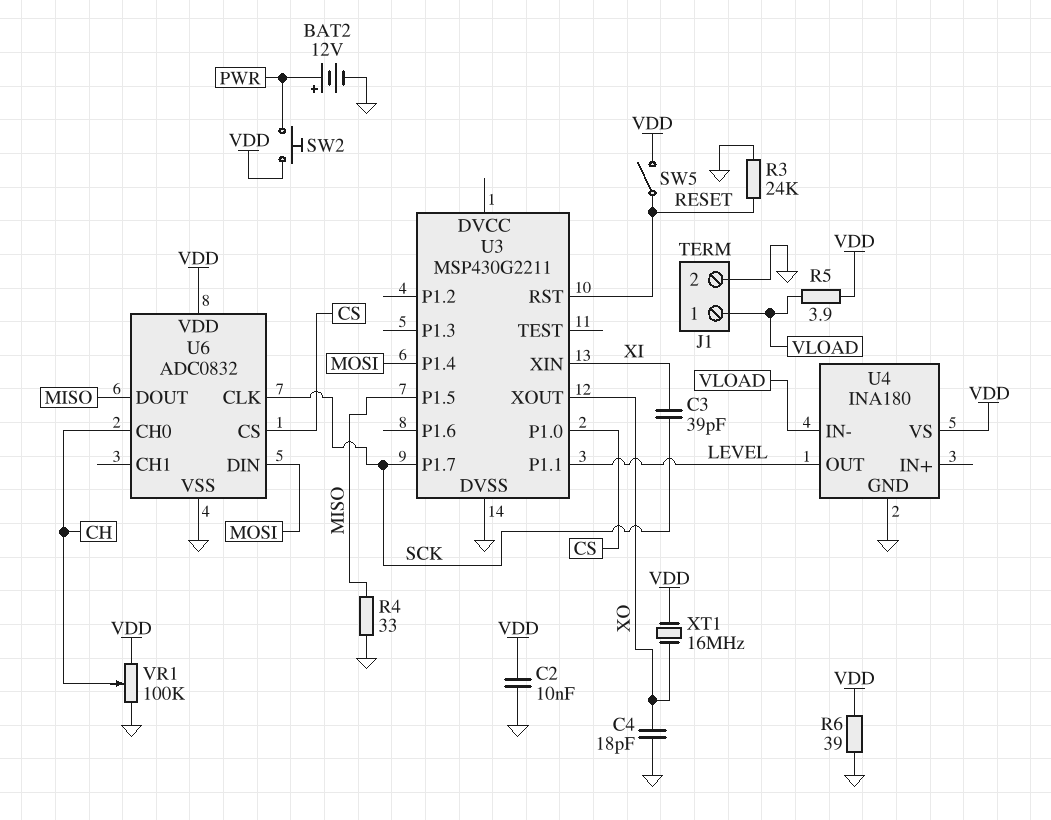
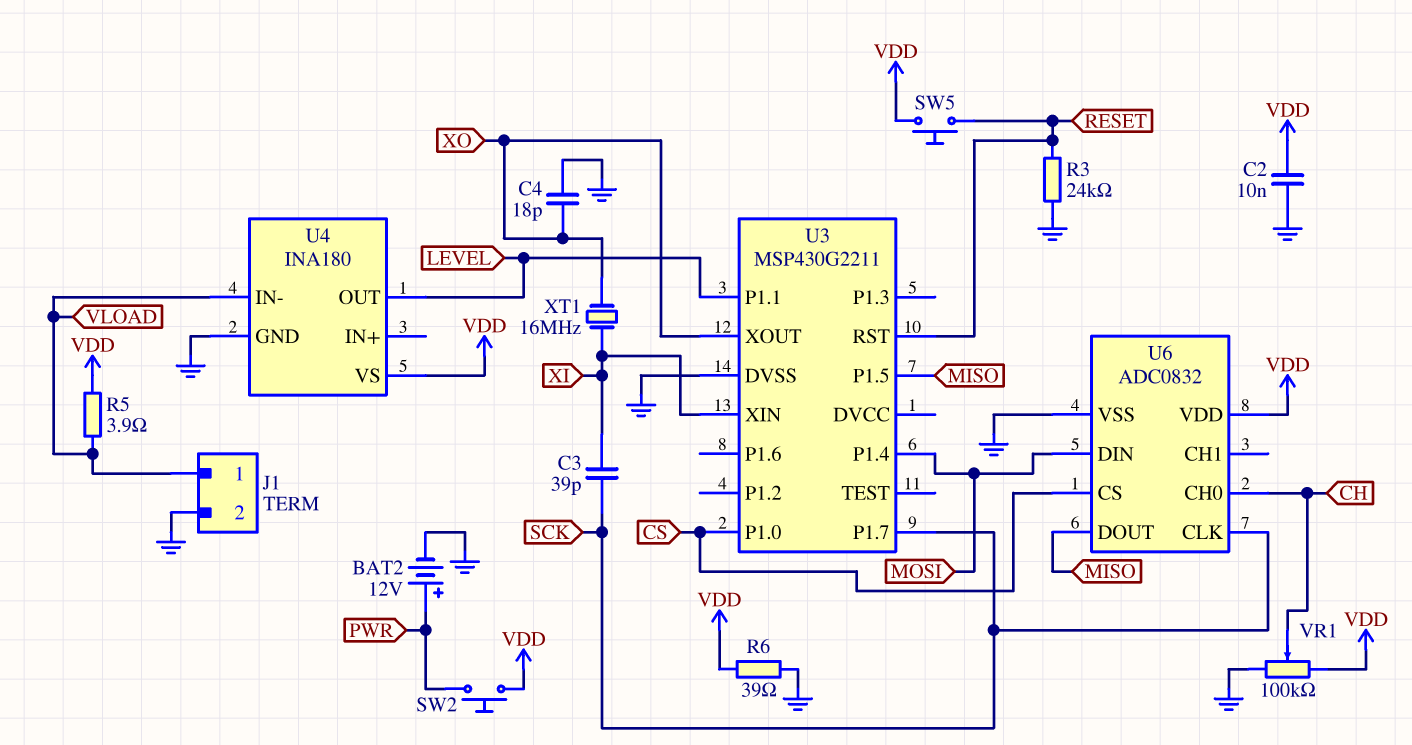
R4: 33 (GND, MISO) -> none
SW5: switch (RESET, VDD) -> button (RESET, VDD)
XT1: 16MHz (VDD, XO) -> 16MHz (XI, XO)

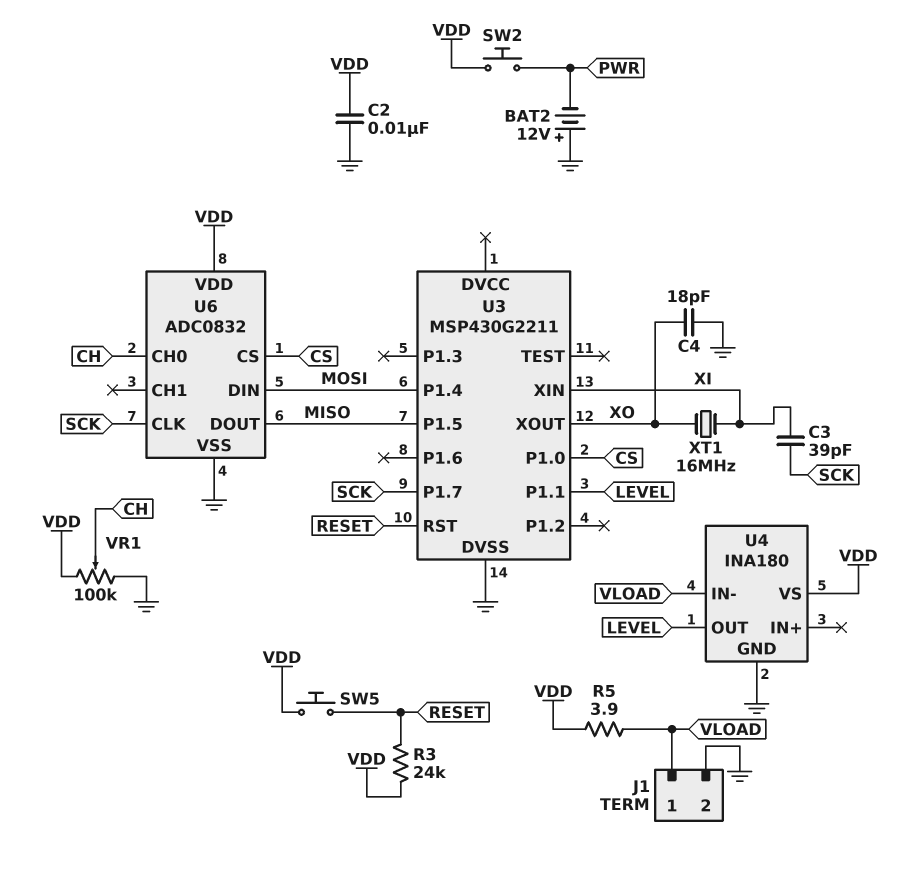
BAT2: 12V (plus PWR, minus GND) -> 12V (plus GND, minus PWR)
R3: 24k (GND, RESET) -> 24k (RESET, VDD)
R6: 39 (GND, VDD) -> none

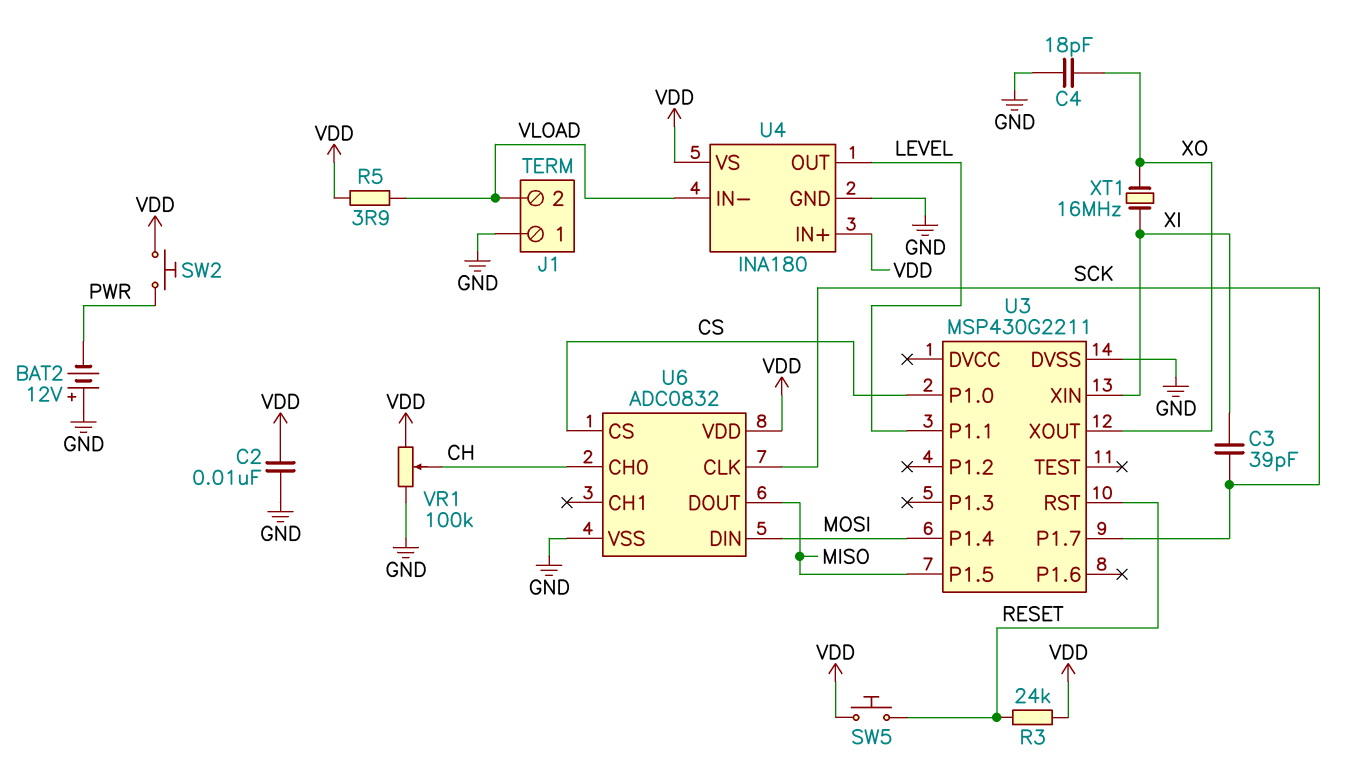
J1 pin 1: VLOAD -> GND
J1 pin 2: GND -> VLOAD
U4 pin IN+: none -> VDD

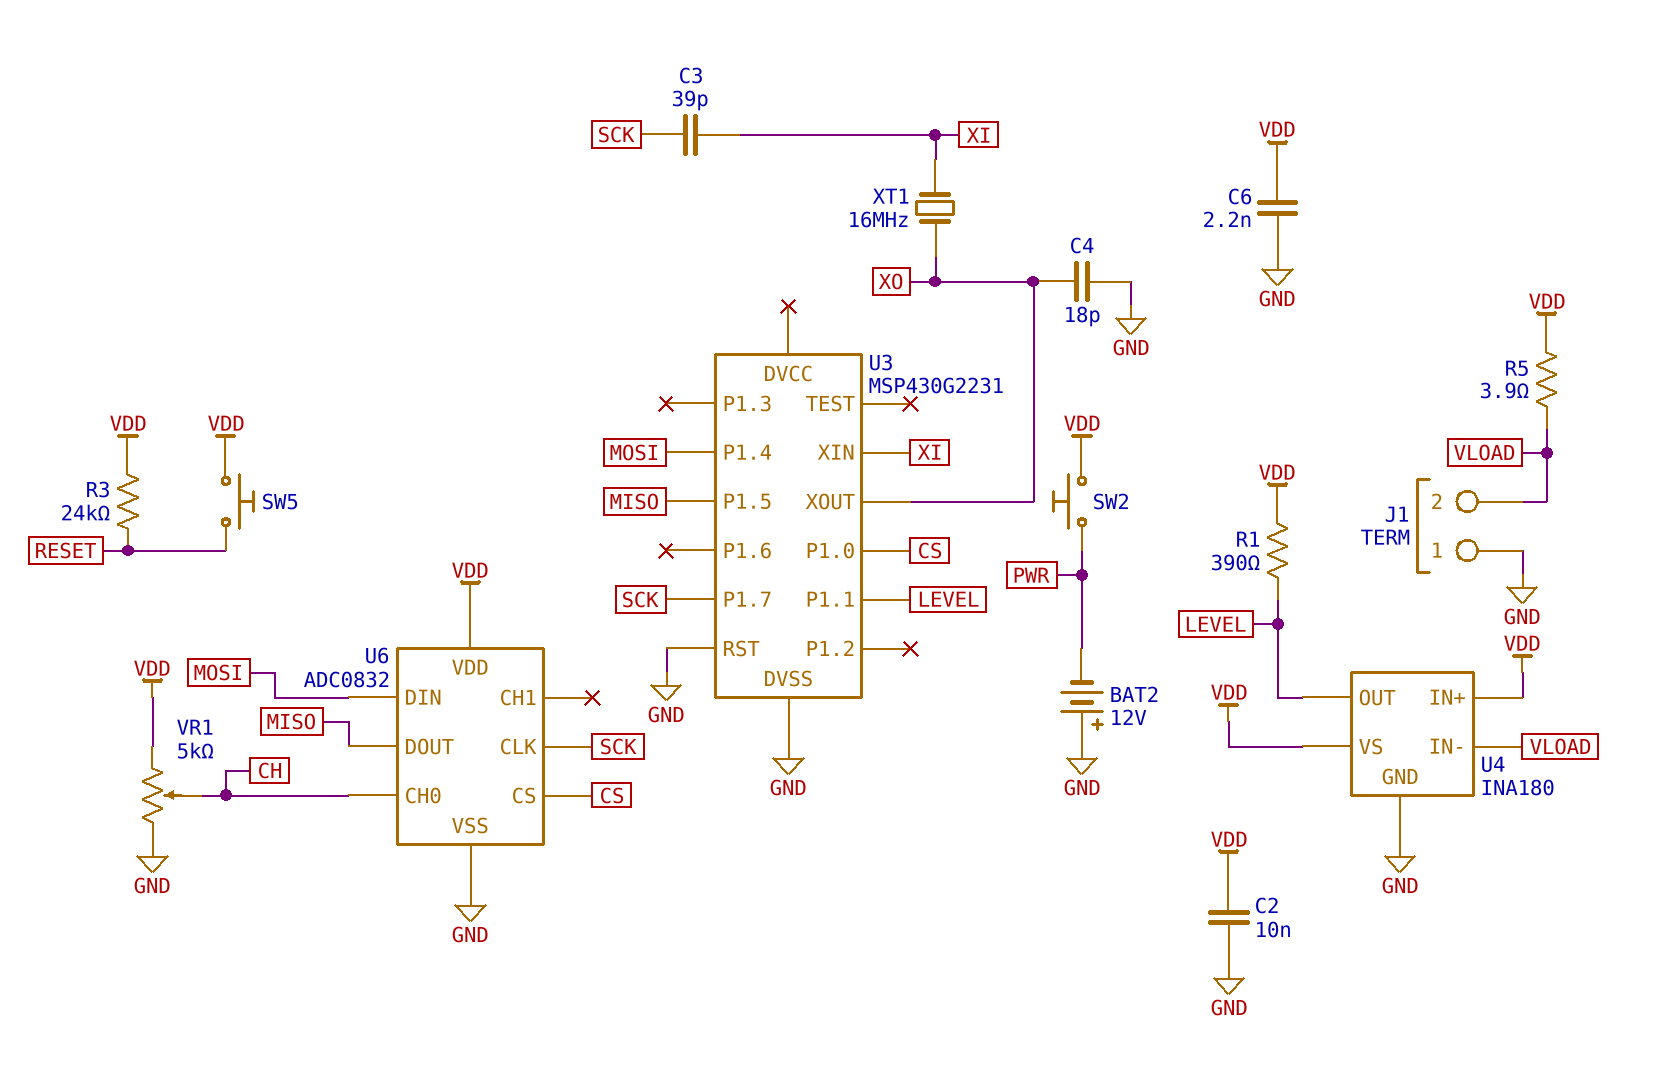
C6: none -> 2.2nF (GND, VDD)
R1: none -> 390 (LEVEL, VDD)
U3: MSP430G2211 -> MSP430G2231
U3 pin RST: RESET -> GND
VR1: 100k (GND, VDD, wiper CH) -> 5k (GND, VDD, wiper CH)

